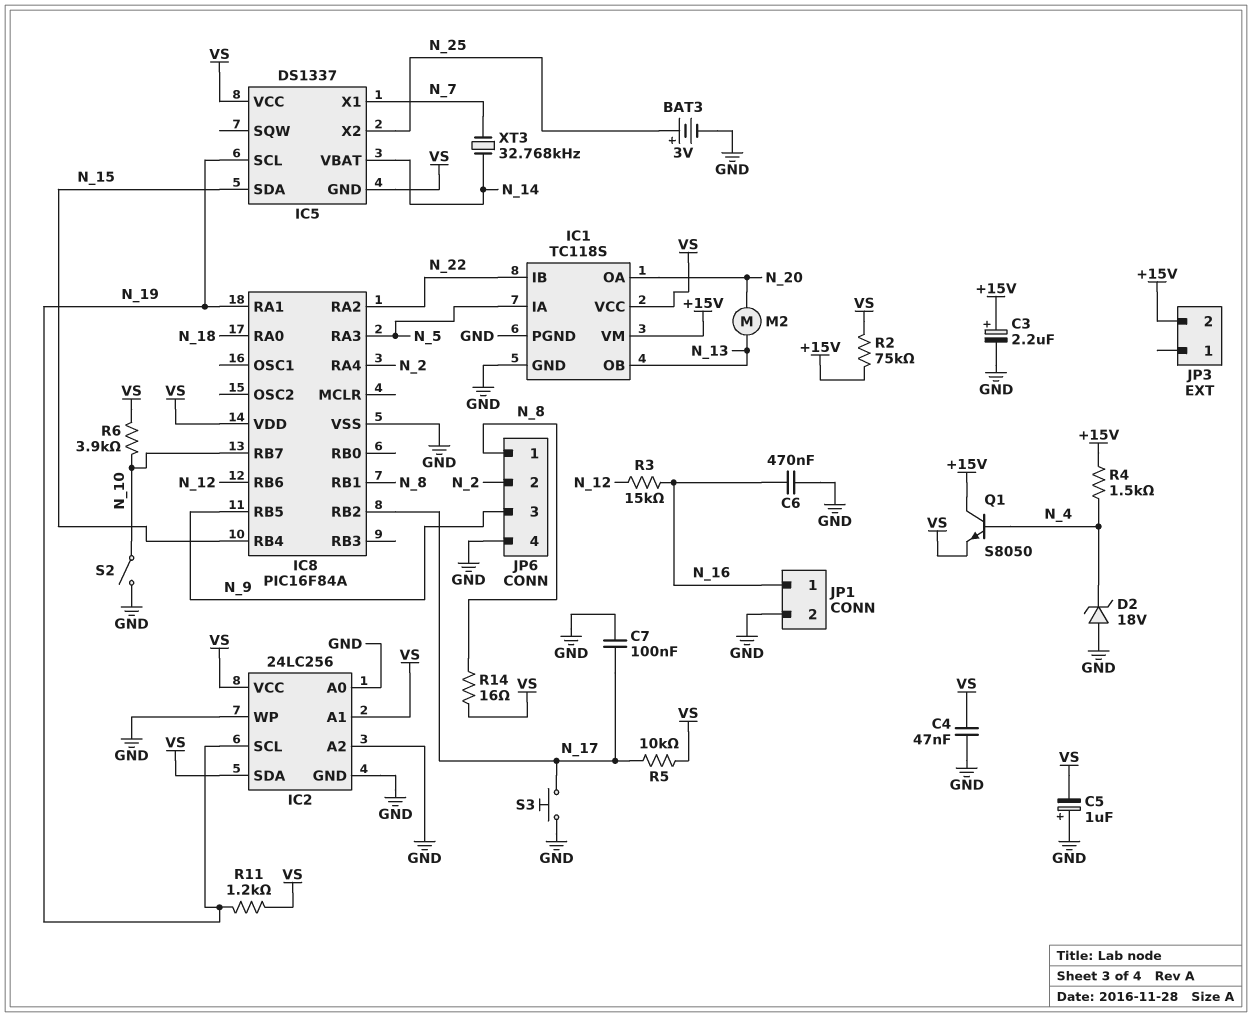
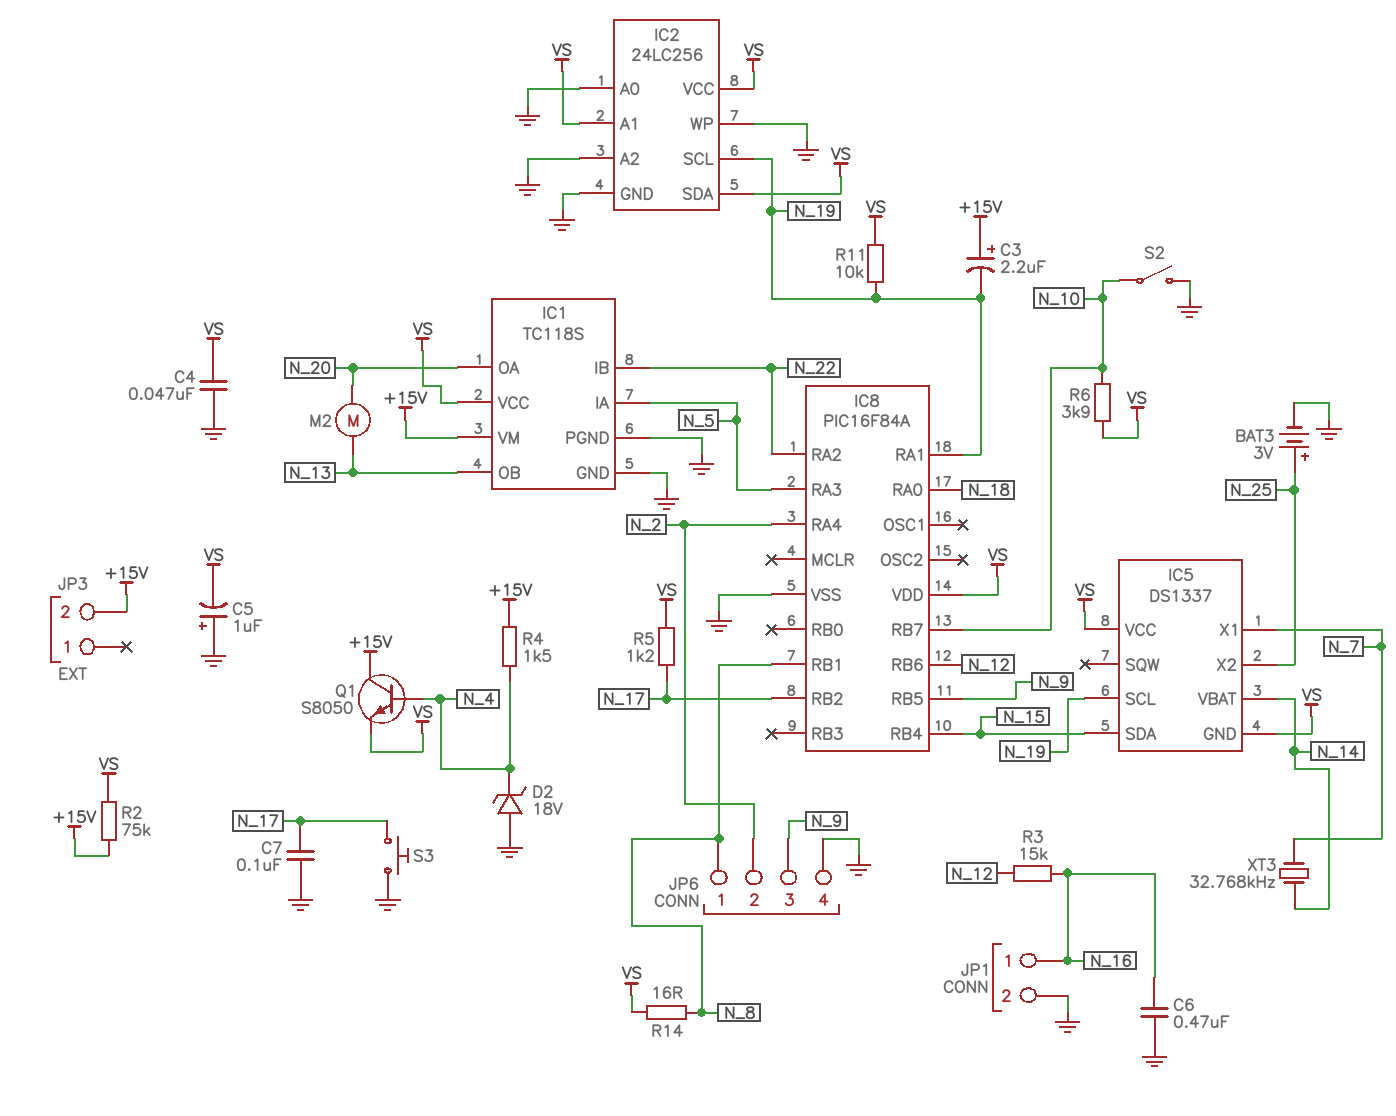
C3: 2.2uF (plus +15V, minus GND) -> 2.2uF (plus +15V, minus N_19)
R5: 10k (N_17, VS) -> 1.2k (N_17, VS)
R11: 1.2k (N_19, VS) -> 10k (N_19, VS)

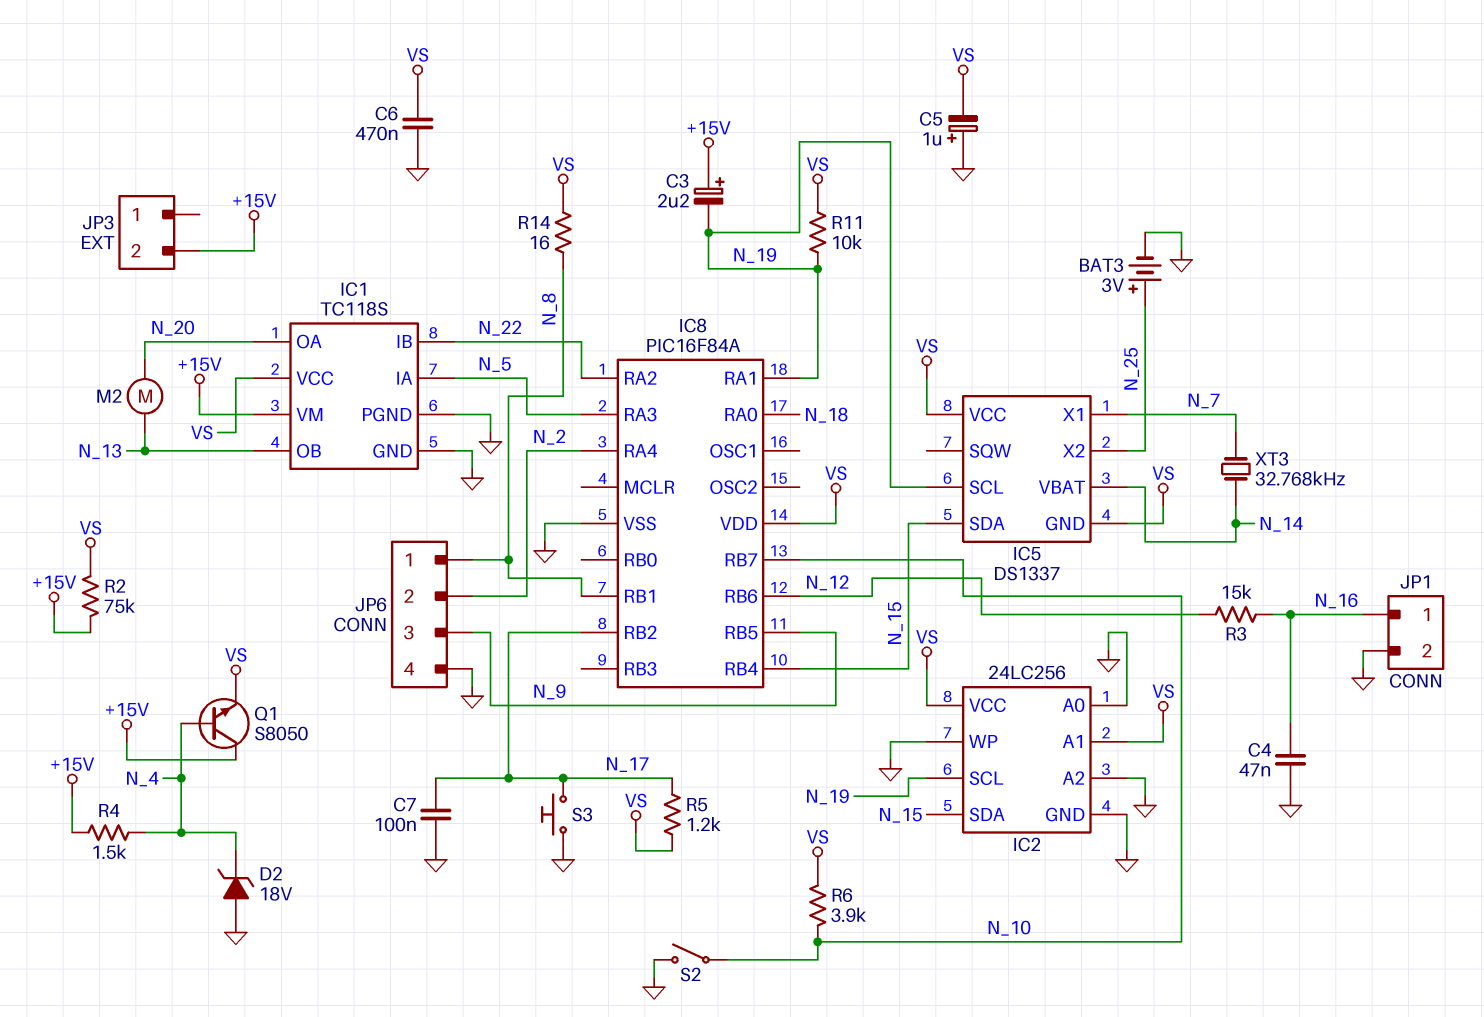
C4: 47nF (GND, VS) -> 47nF (GND, N_16)
C6: 470nF (GND, N_16) -> 470nF (GND, VS)
IC2 pin SDA: VS -> N_15

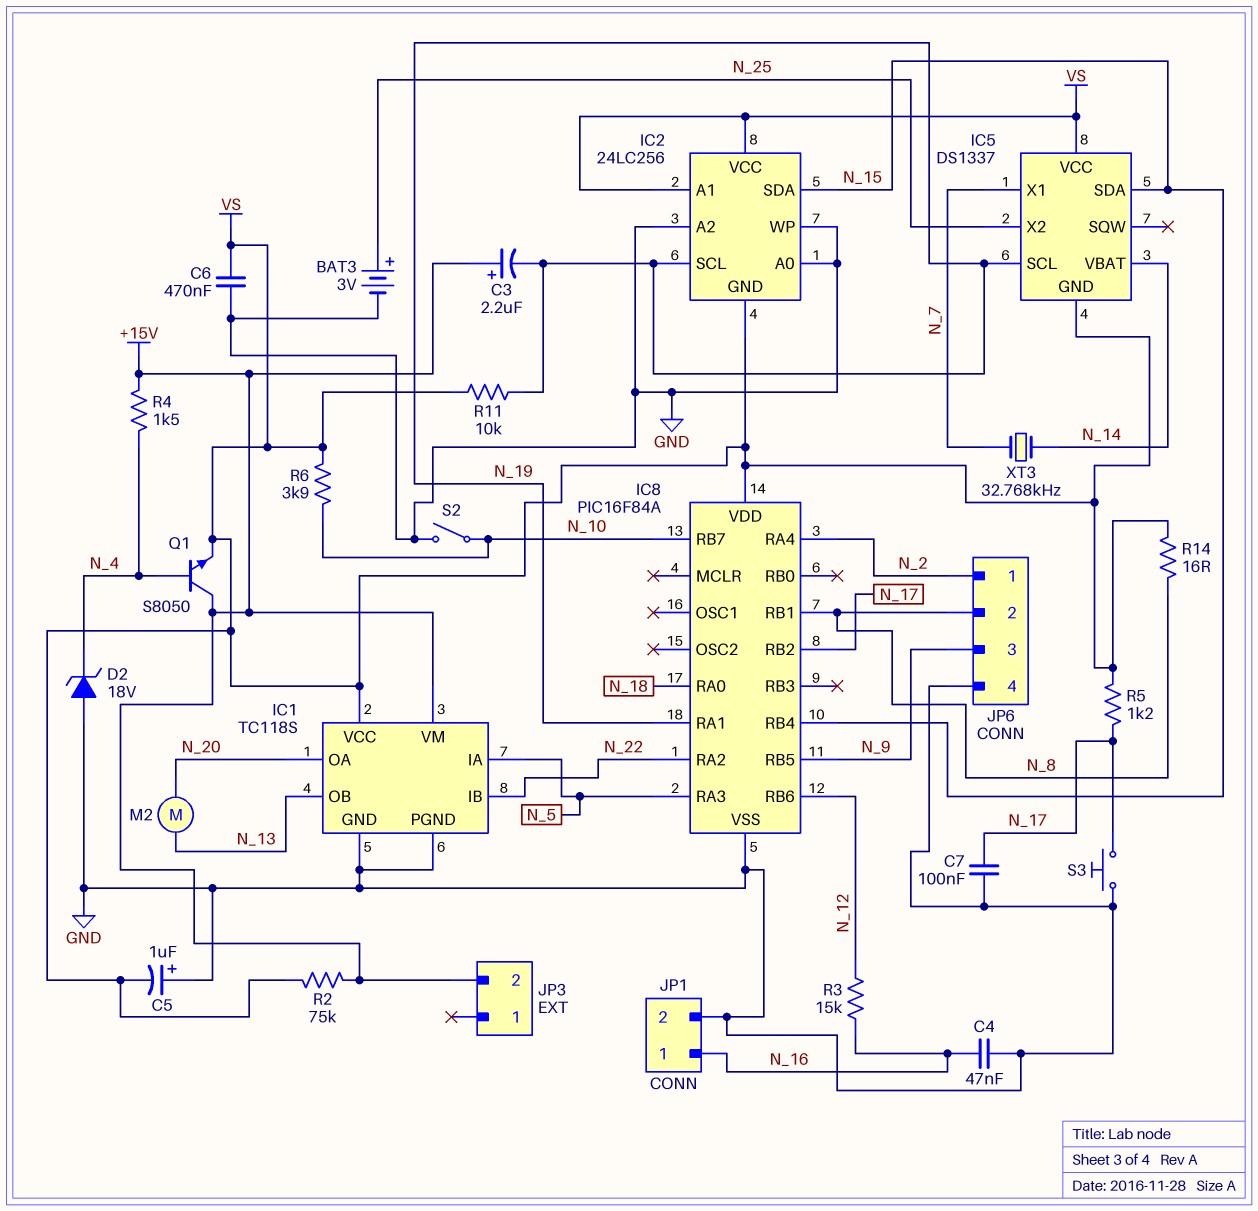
IC2 pin GND: GND -> VS
JP6 pin 1: N_8 -> N_2
JP6 pin 2: N_2 -> N_8

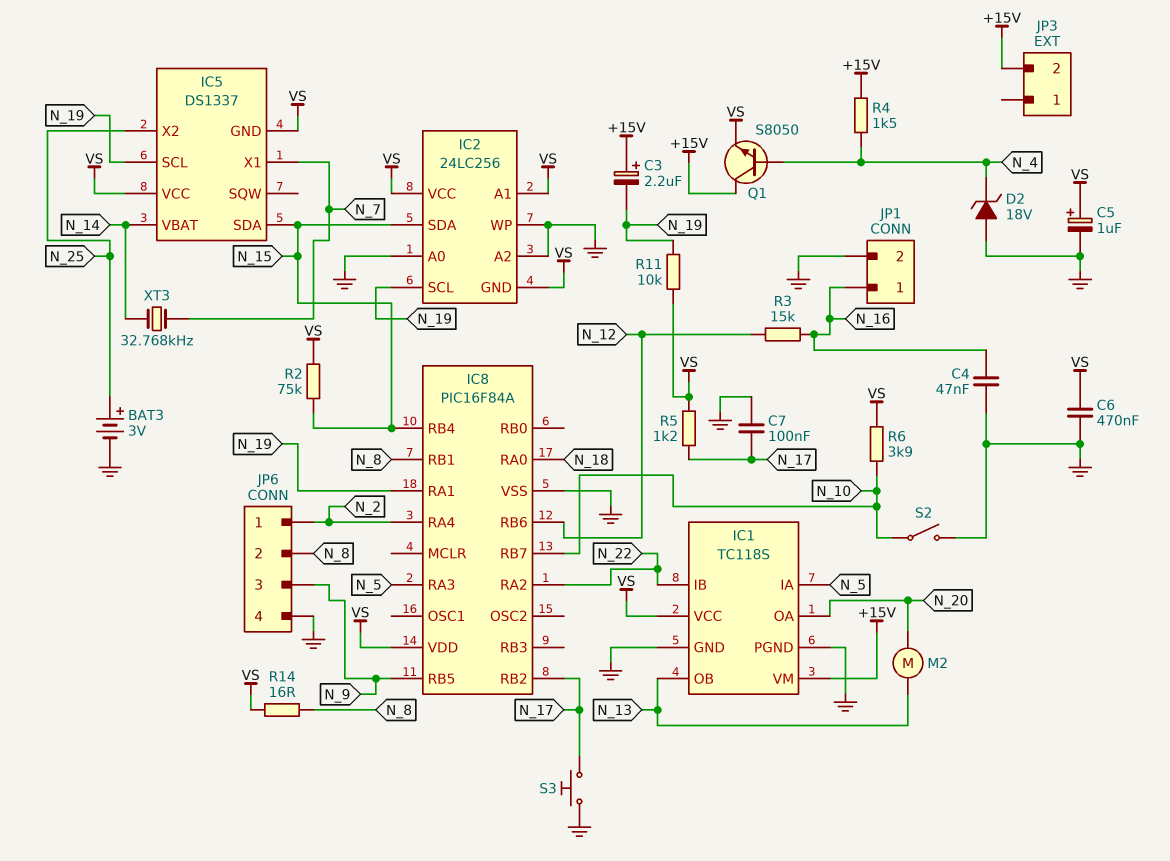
C5: 1uF (plus GND, minus VS) -> 1uF (plus VS, minus GND)
R2: 75k (+15V, VS) -> 75k (N_15, VS)

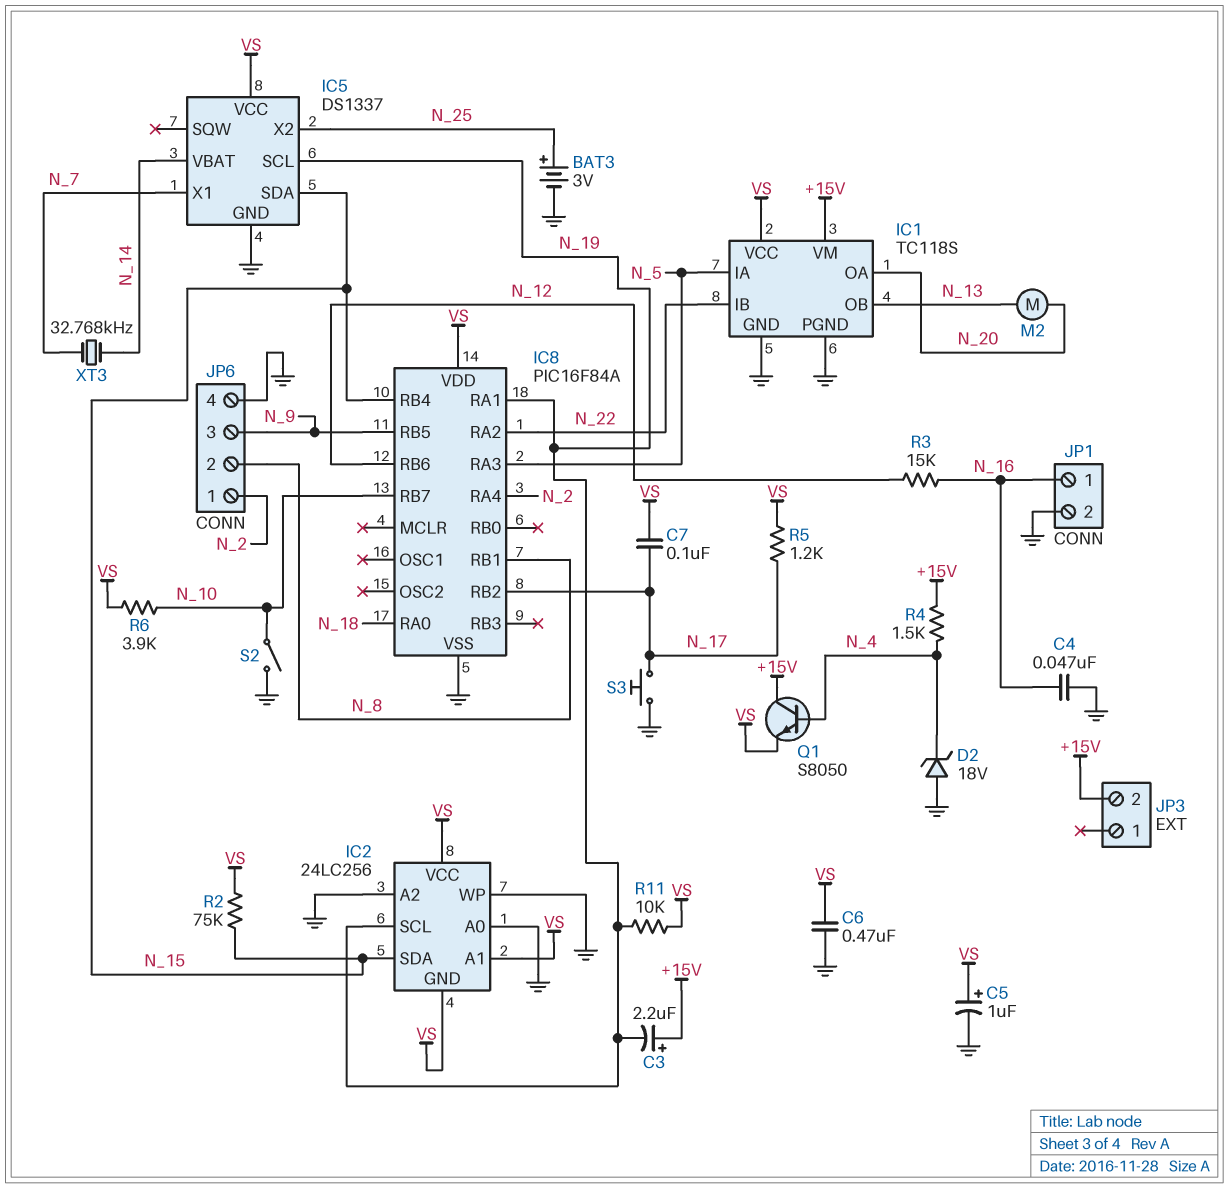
C7: 100nF (GND, N_17) -> 100nF (N_17, VS)
IC5 pin GND: VS -> GND
R14: 16 (N_8, VS) -> none

